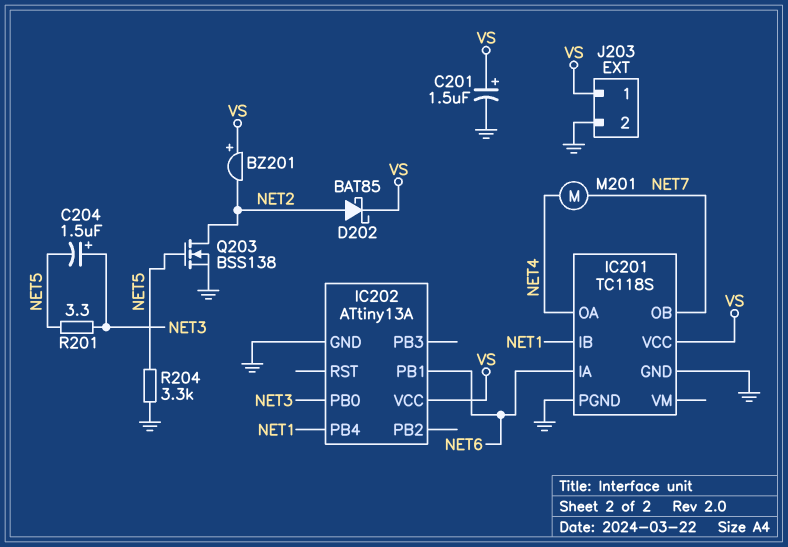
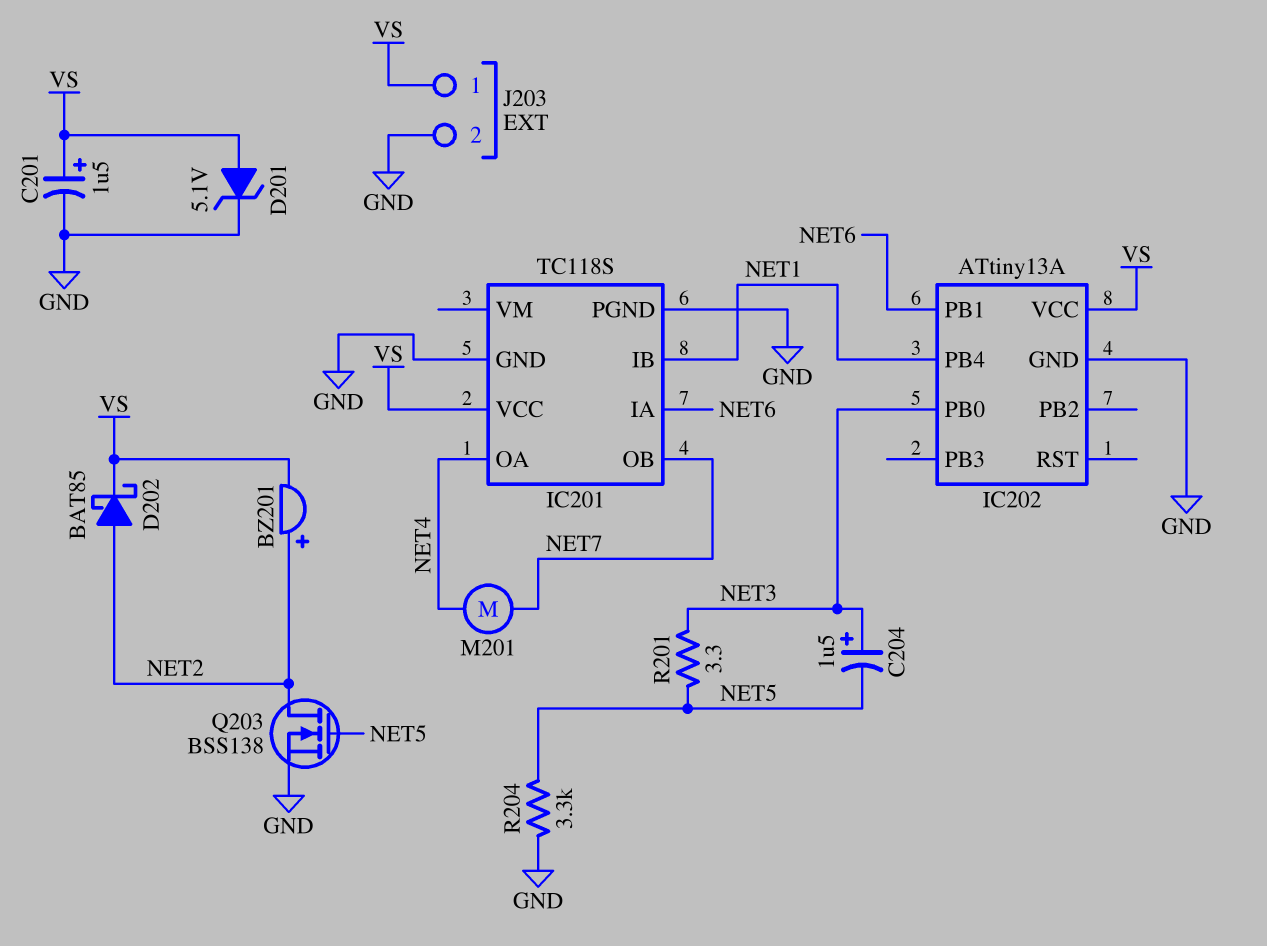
BZ201: buzzer (plus VS, minus NET2) -> buzzer (plus NET2, minus VS)
D201: none -> zener 5.1V (A VS, K GND)

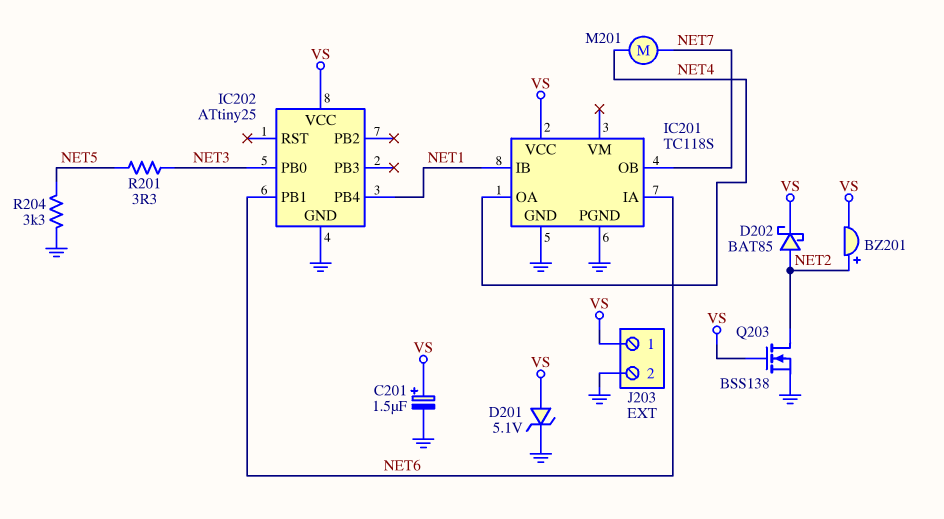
C204: 1.5uF (plus NET3, minus NET5) -> none
IC202: ATtiny13A -> ATtiny25
Q203: NMOS BSS138 (G NET5, D NET2, S GND) -> NMOS BSS138 (G VS, D NET2, S GND)

